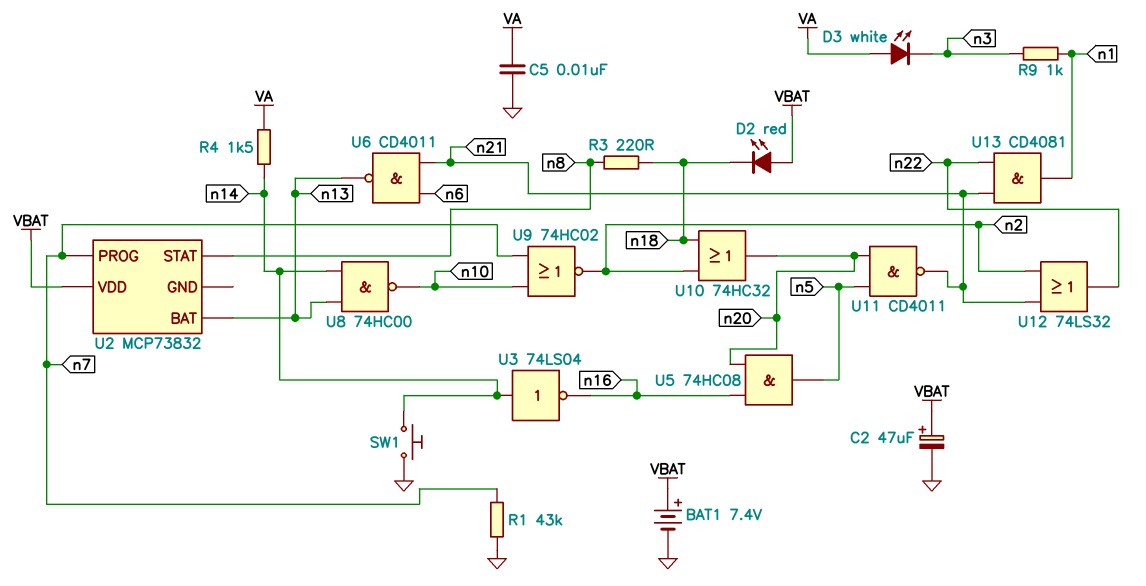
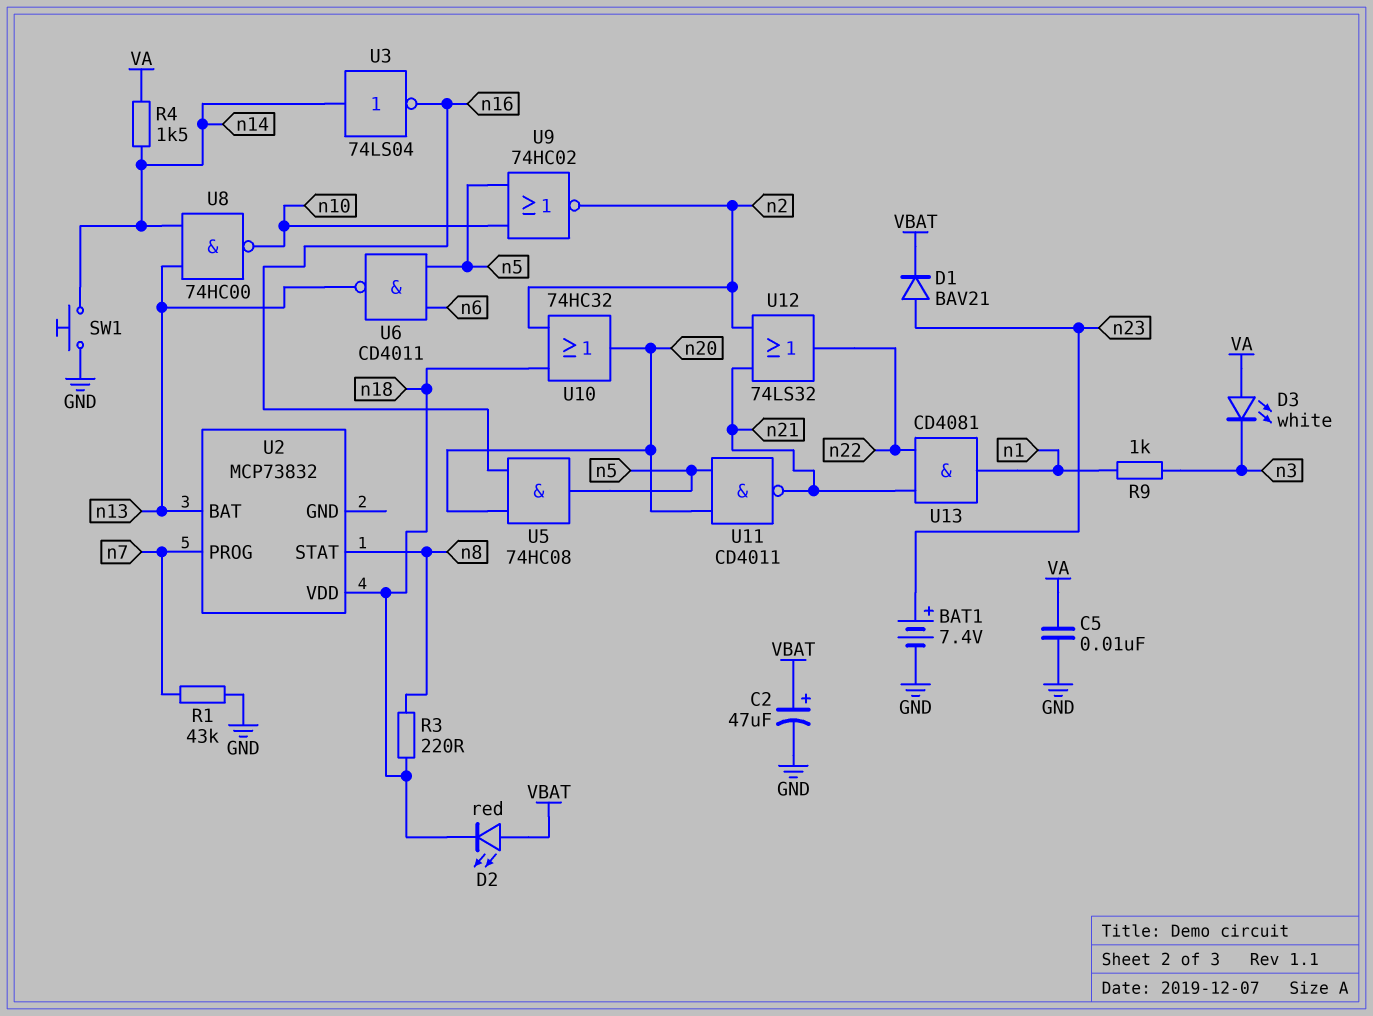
BAT1: 7.4V (plus VBAT, minus GND) -> 7.4V (plus n23, minus GND)
D1: none -> diode BAV21 (A n23, K VBAT)
U2 pin VDD: VBAT -> n18
U6: NAND CD4011 (in n6, in n21, out n13) -> NAND CD4011 (in n5, in n6, out n13)
U9: NOR 74HC02 (in n7, in n10, out n2) -> NOR 74HC02 (in n5, in n10, out n2)

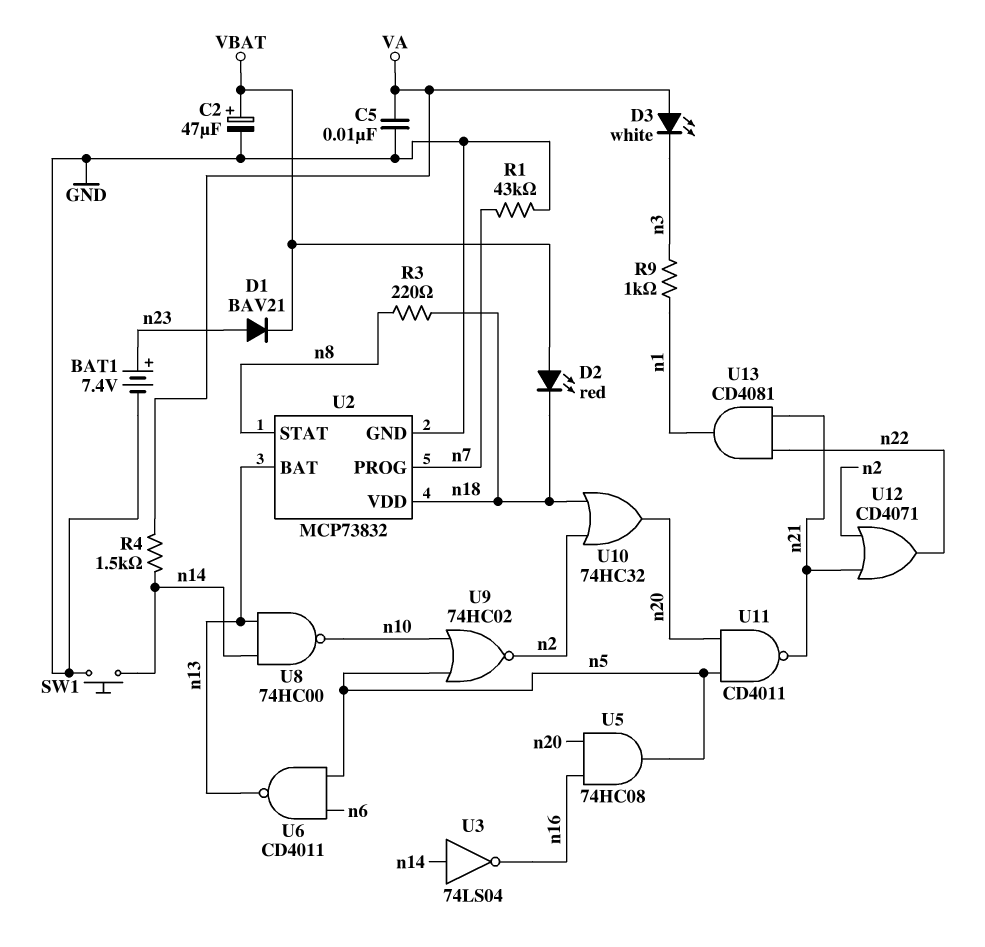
U2 pin GND: none -> GND
U12: OR 74LS32 (in n2, in n21, out n22) -> OR CD4071 (in n2, in n21, out n22)

